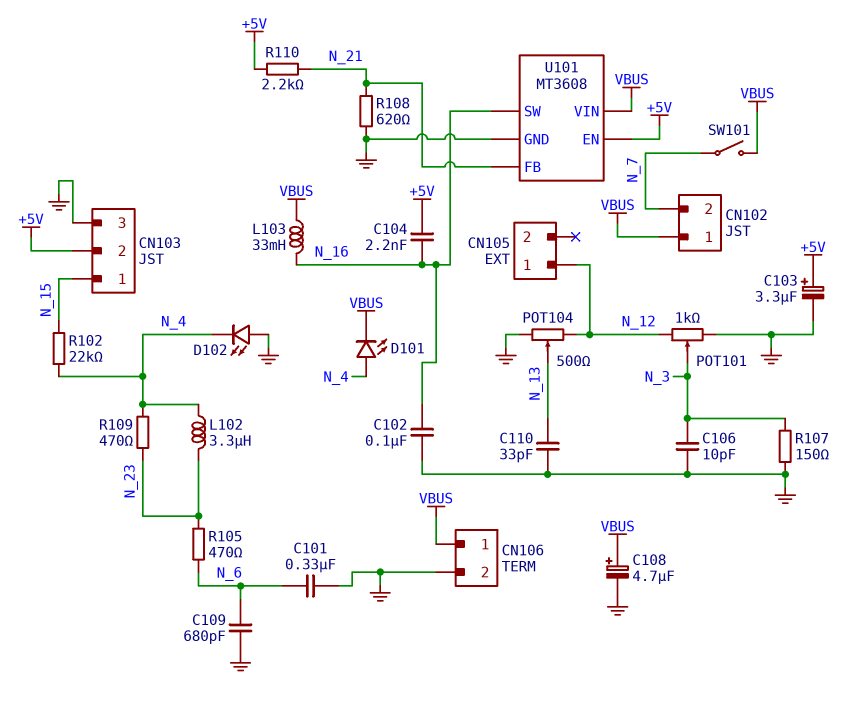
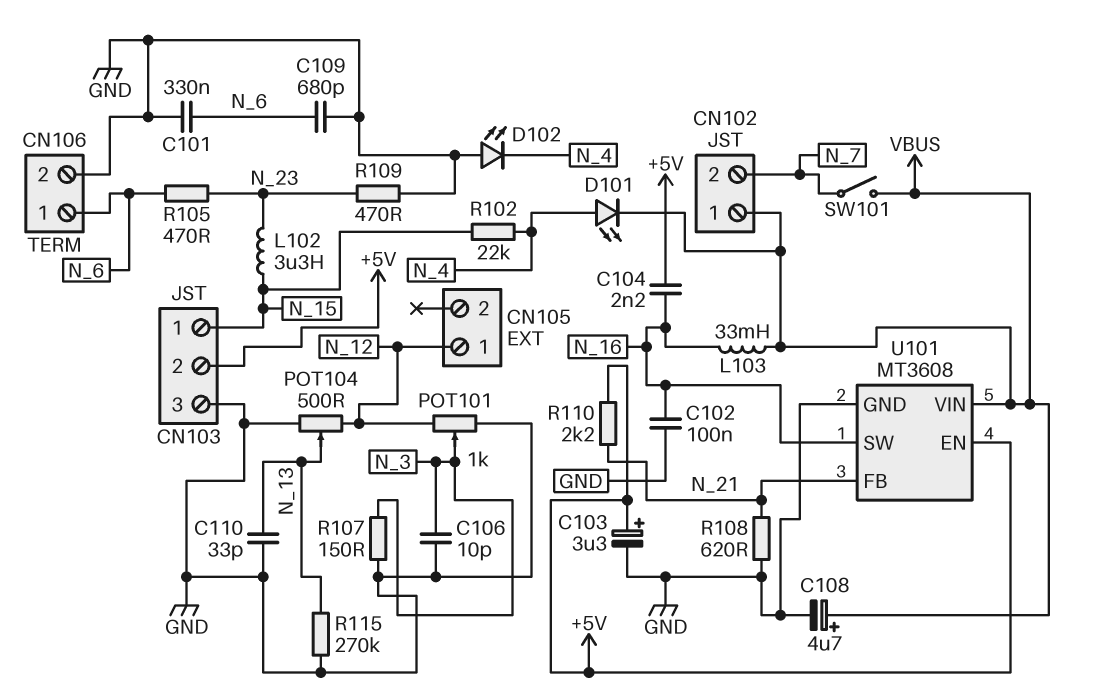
CN106 pin 1: VBUS -> N_6
L102: 3.3uH (N_4, N_23) -> 3.3uH (N_15, N_23)
R109: 470 (N_4, N_23) -> 470 (GND, N_23)
R115: none -> 270k (GND, N_13)

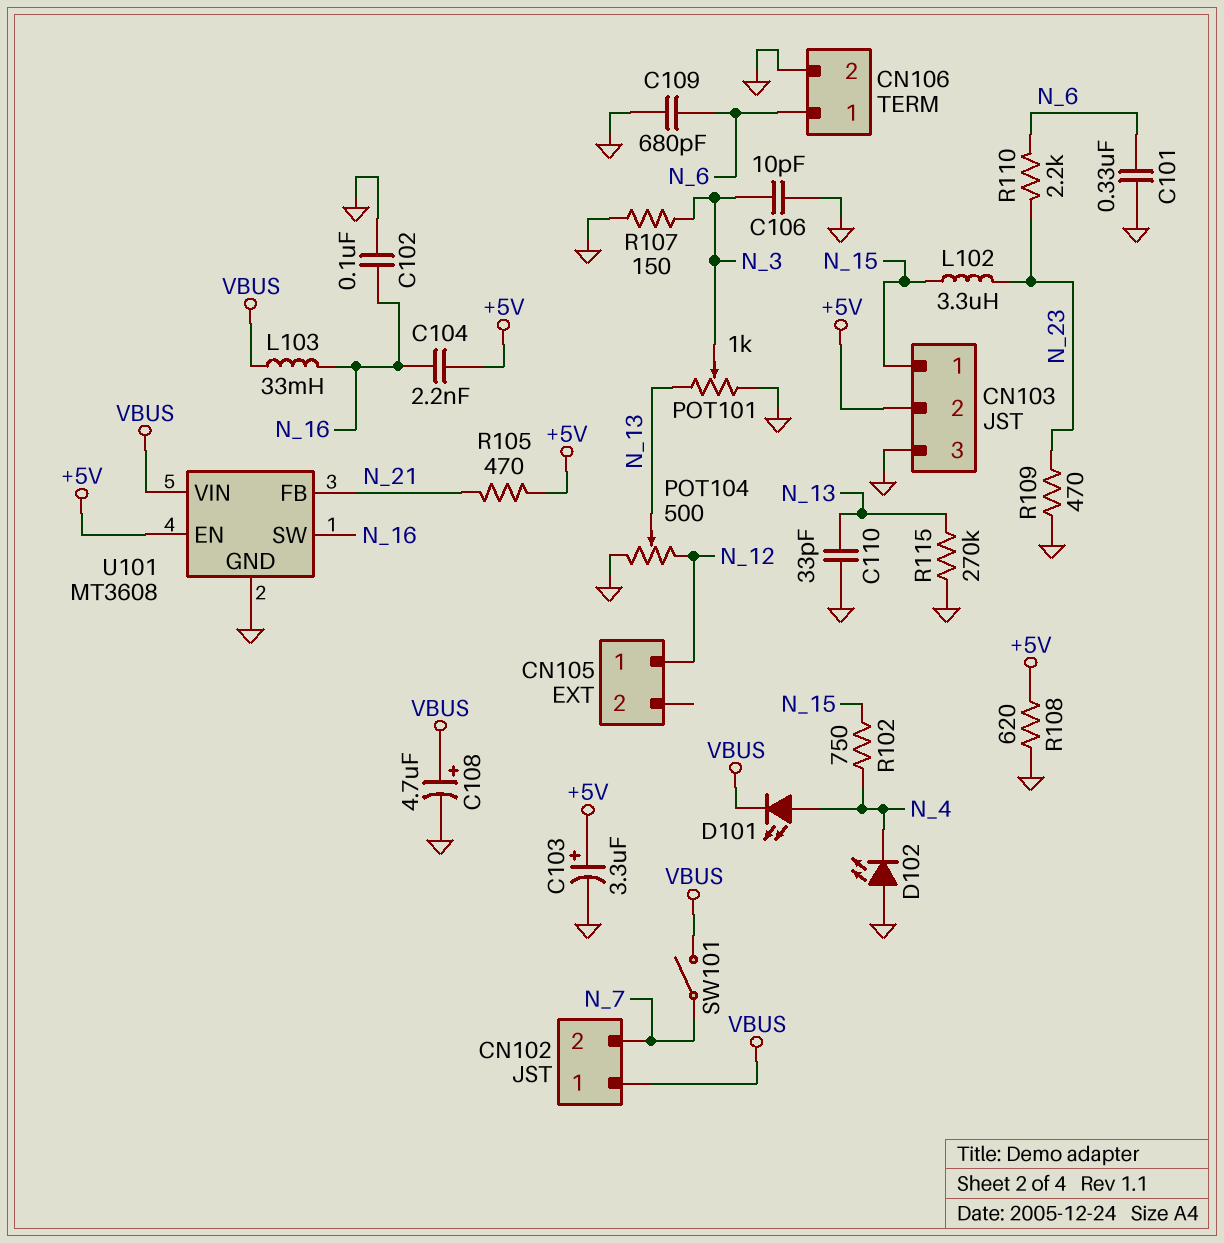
POT101: 1k (GND, N_12, wiper N_3) -> 1k (GND, N_13, wiper N_3)
R102: 22k (N_4, N_15) -> 750 (N_4, N_15)
R105: 470 (N_6, N_23) -> 470 (+5V, N_21)
R108: 620 (GND, N_21) -> 620 (+5V, GND)
R110: 2.2k (+5V, N_21) -> 2.2k (N_6, N_23)

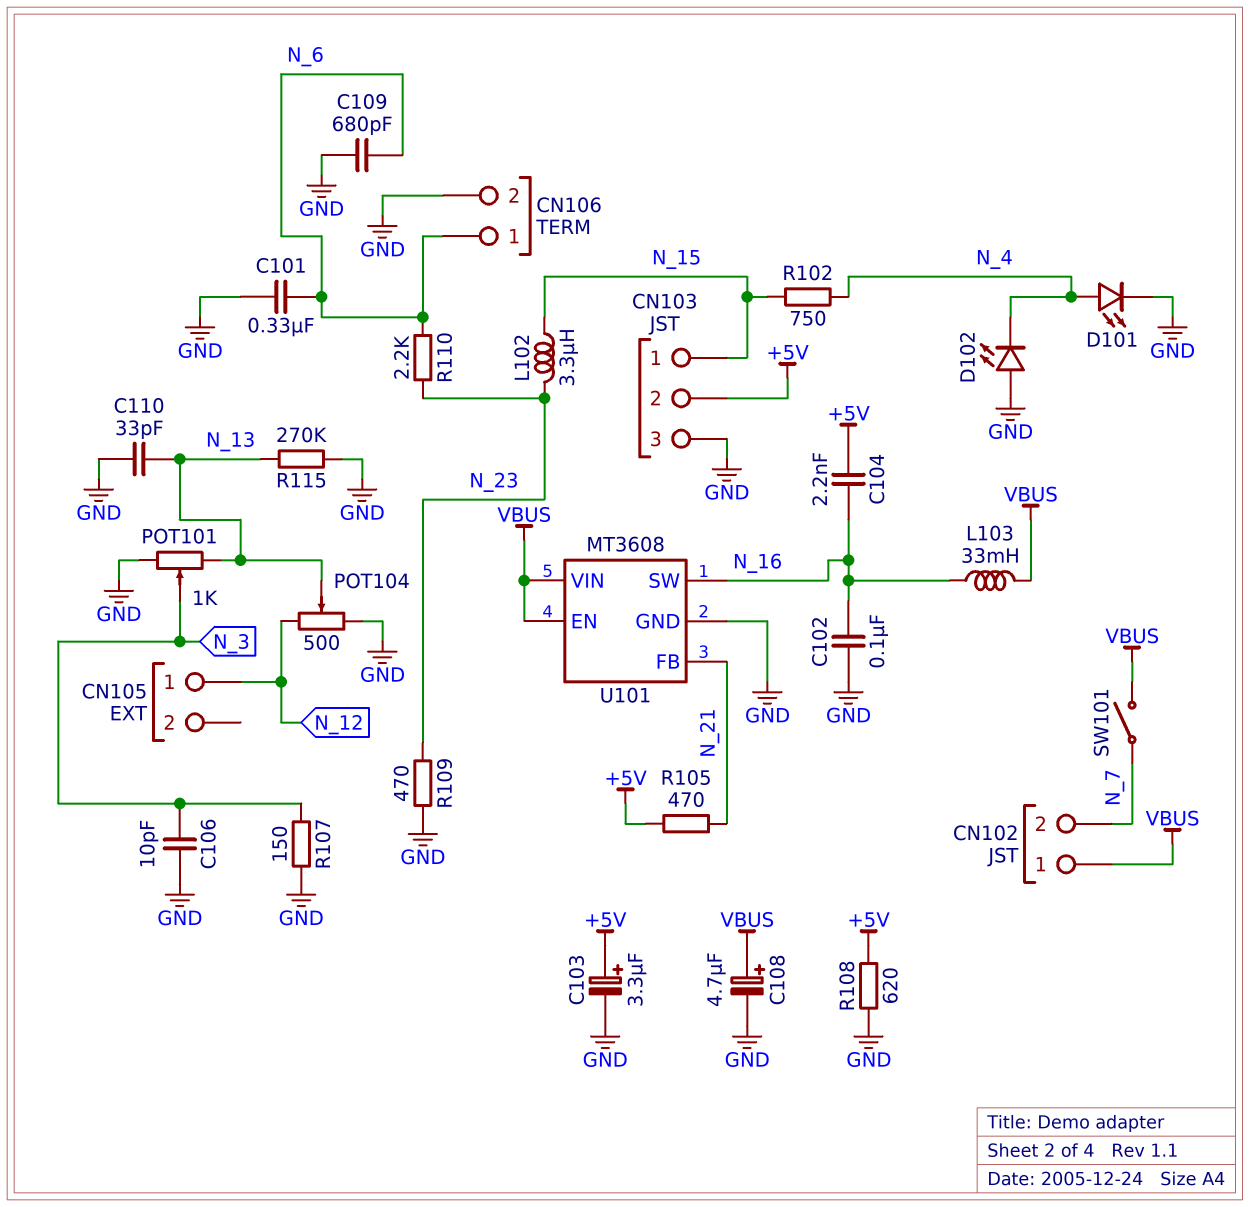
D101: LED (A N_4, K VBUS) -> LED (A N_4, K GND)
U101 pin EN: +5V -> VBUS

